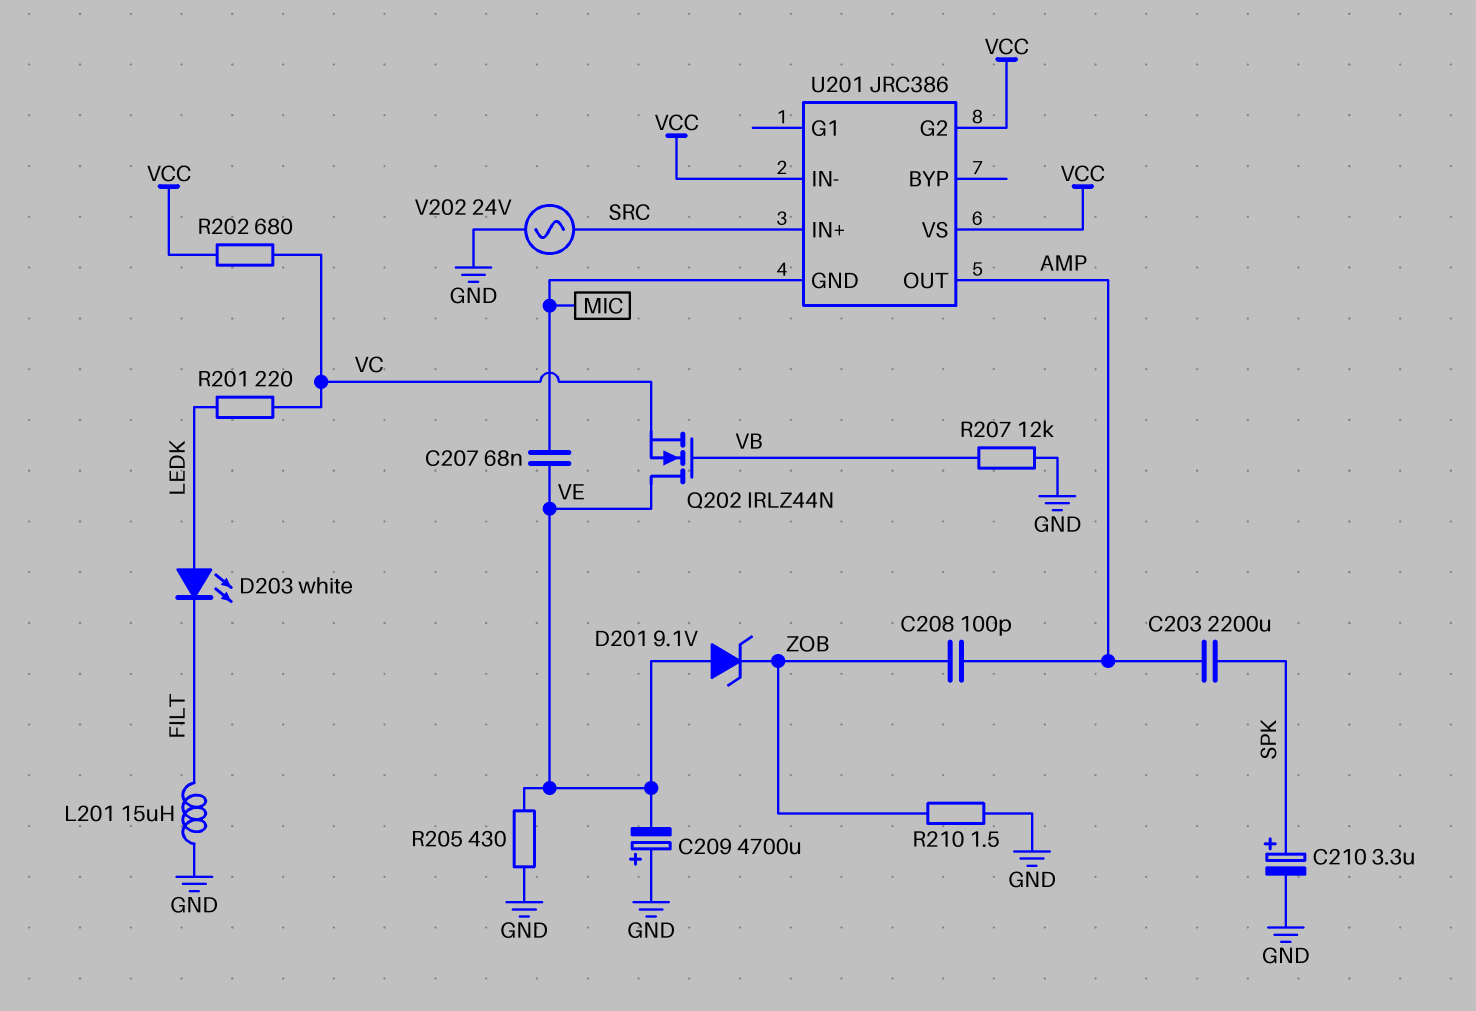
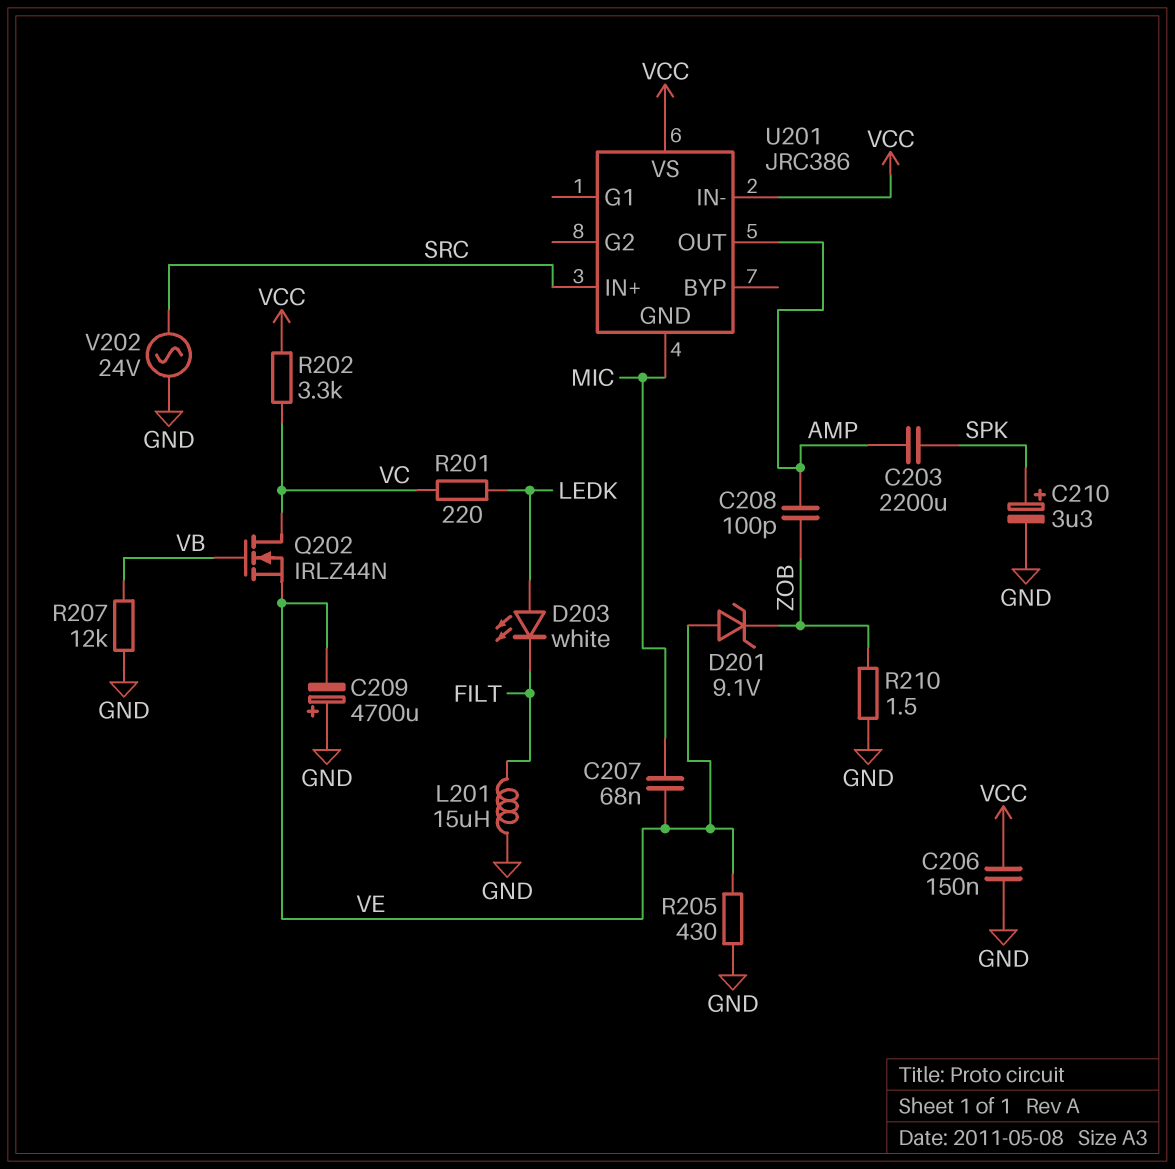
C206: none -> 150nF (GND, VCC)
Q202: NMOS IRLZ44N (G VB, D VE, S VC) -> NMOS IRLZ44N (G VB, D VC, S VE)
R202: 680 (VC, VCC) -> 3.3k (VC, VCC)
U201 pin G2: VCC -> none

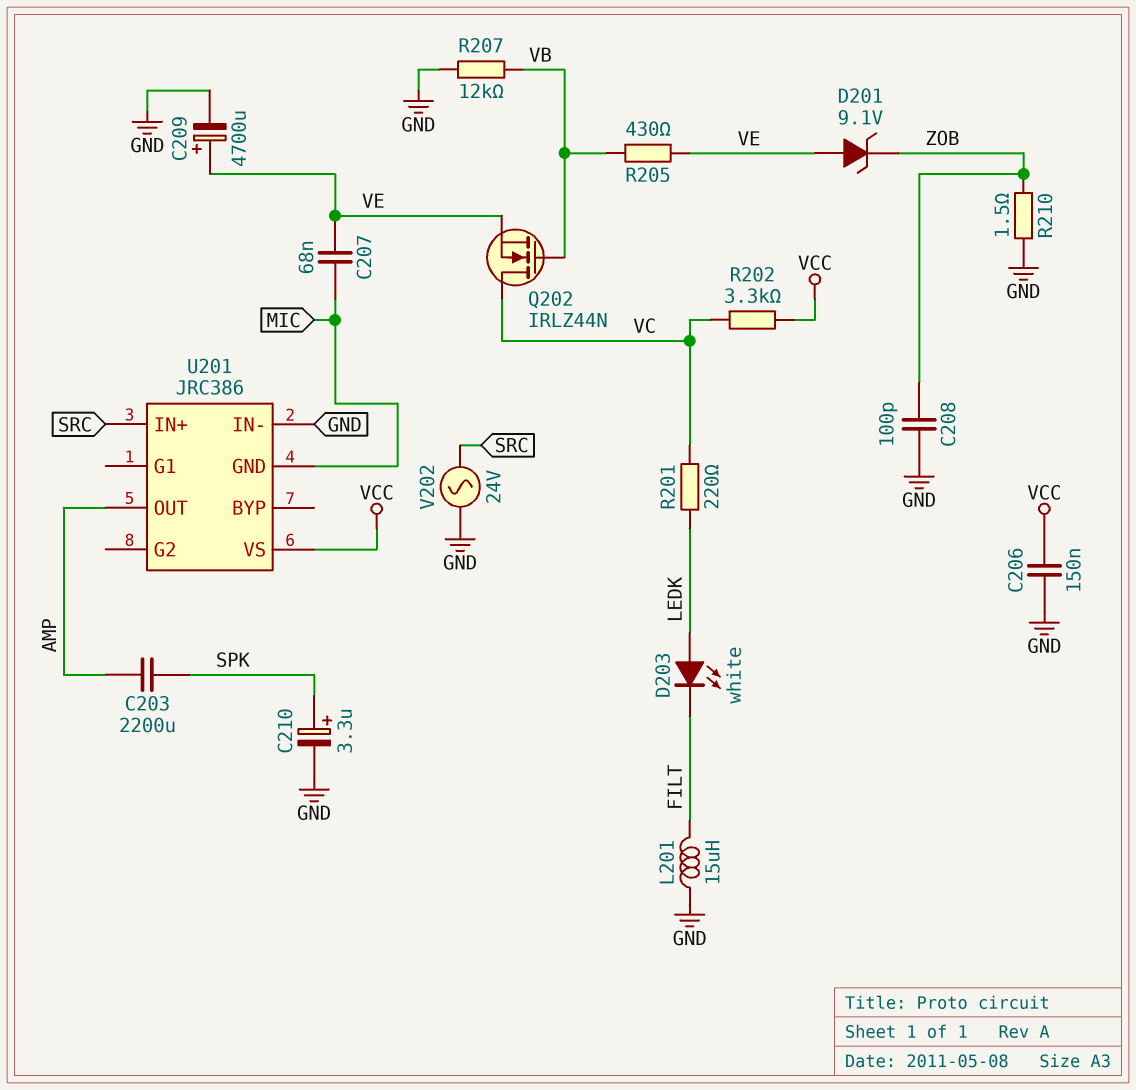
C208: 100pF (AMP, ZOB) -> 100pF (GND, ZOB)
C209: 4700uF (plus GND, minus VE) -> 4700uF (plus VE, minus GND)
R205: 430 (GND, VE) -> 430 (VB, VE)
U201 pin IN-: VCC -> GND

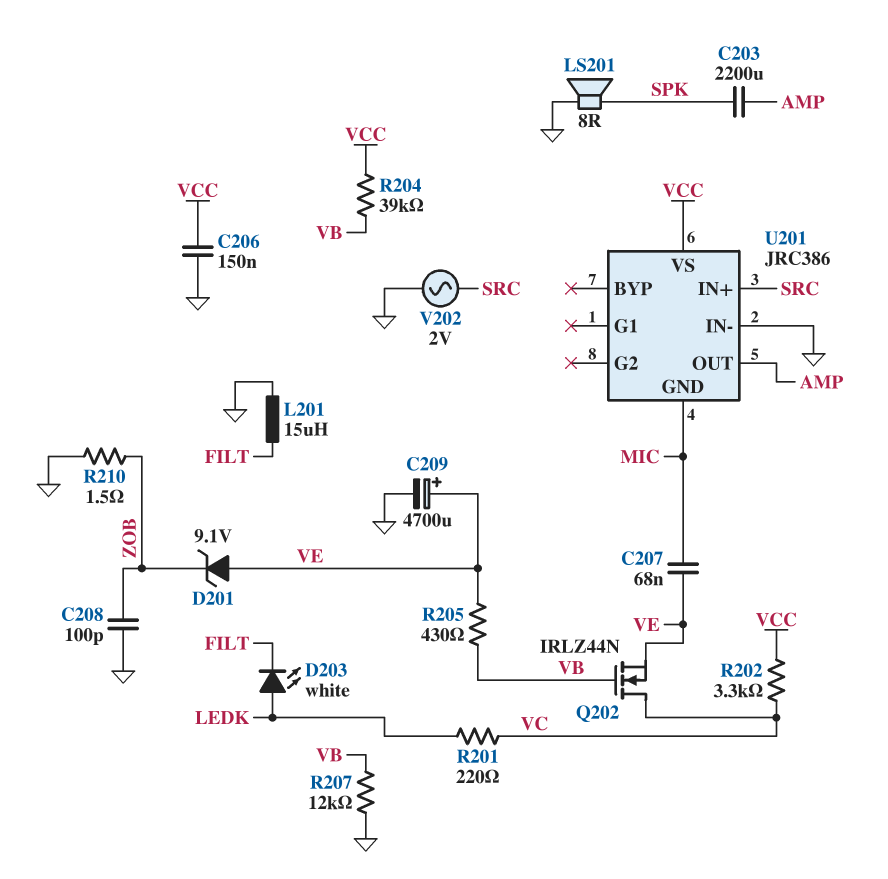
C210: 3.3uF (plus SPK, minus GND) -> none
LS201: none -> speaker 8R (GND, SPK)
R204: none -> 39k (VB, VCC)
V202: AC 24V (GND, SRC) -> AC 2V (GND, SRC)

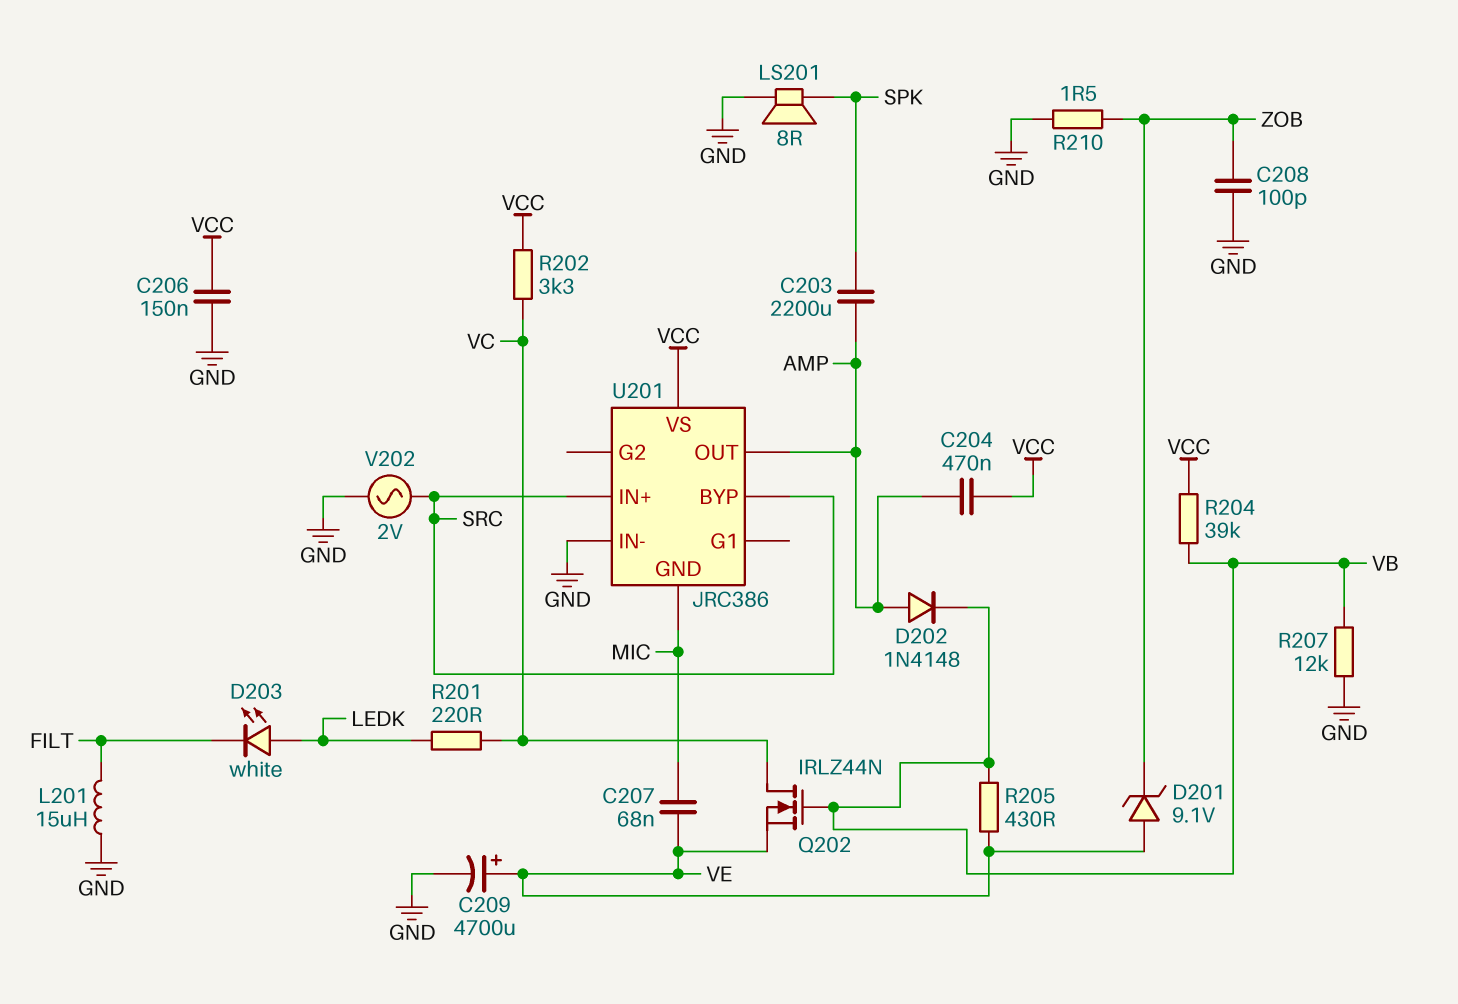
C204: none -> 470nF (AMP, VCC)
D202: none -> diode 1N4148 (A AMP, K VB)
U201 pin BYP: none -> SRC

